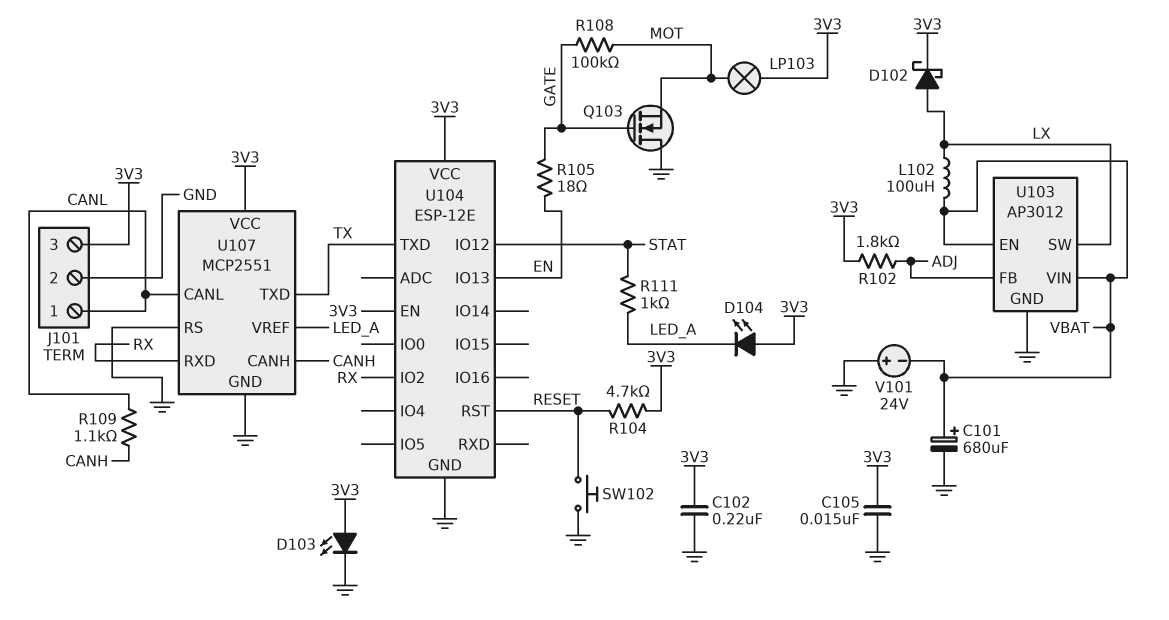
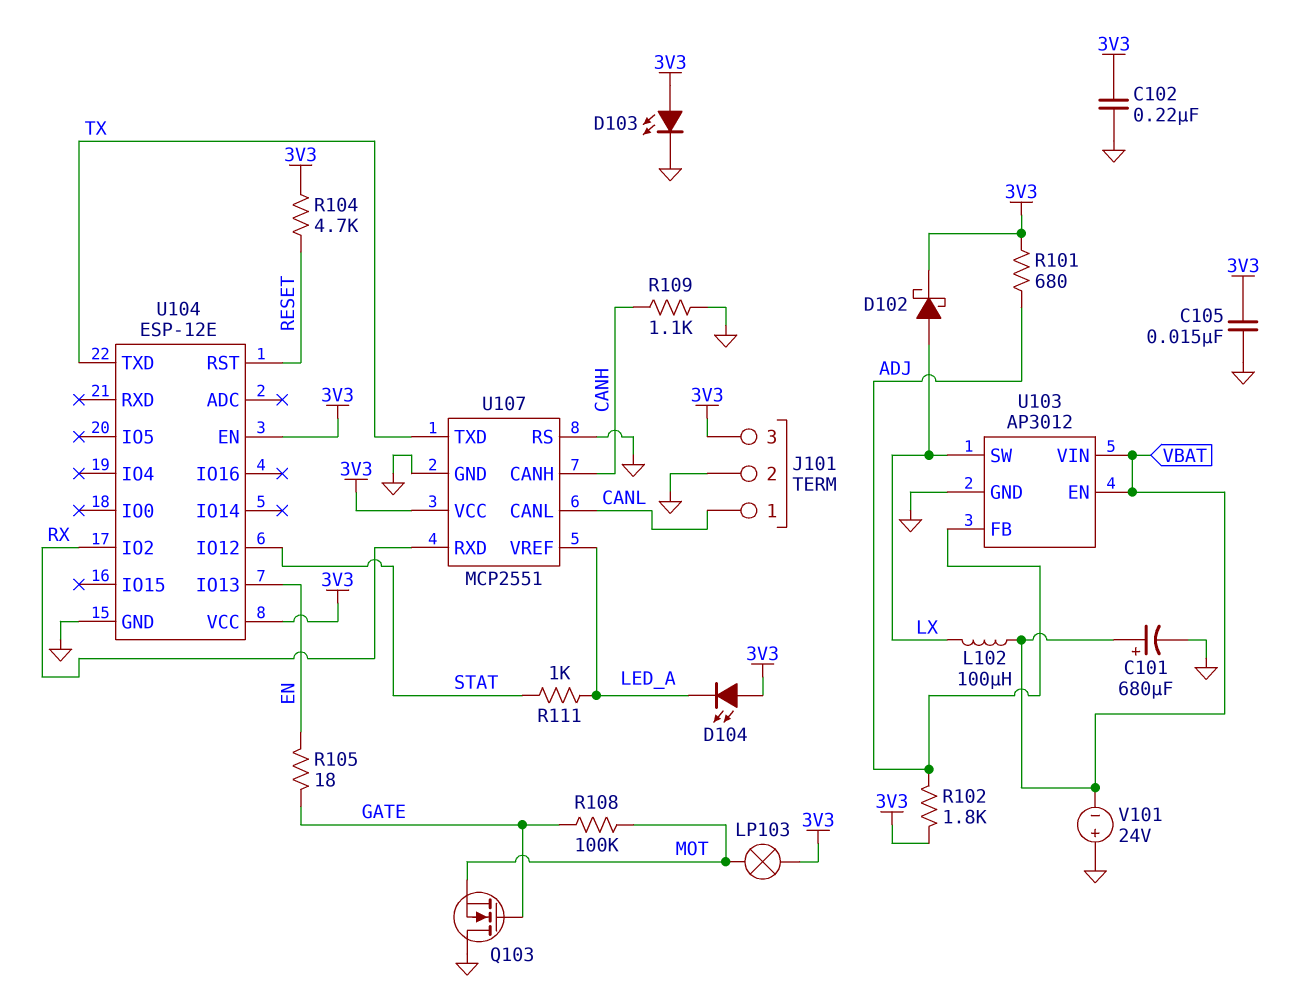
R101: none -> 680 (3V3, ADJ)
R109: 1.1k (CANH, CANL) -> 1.1k (CANH, GND)
SW102: button (GND, RESET) -> none

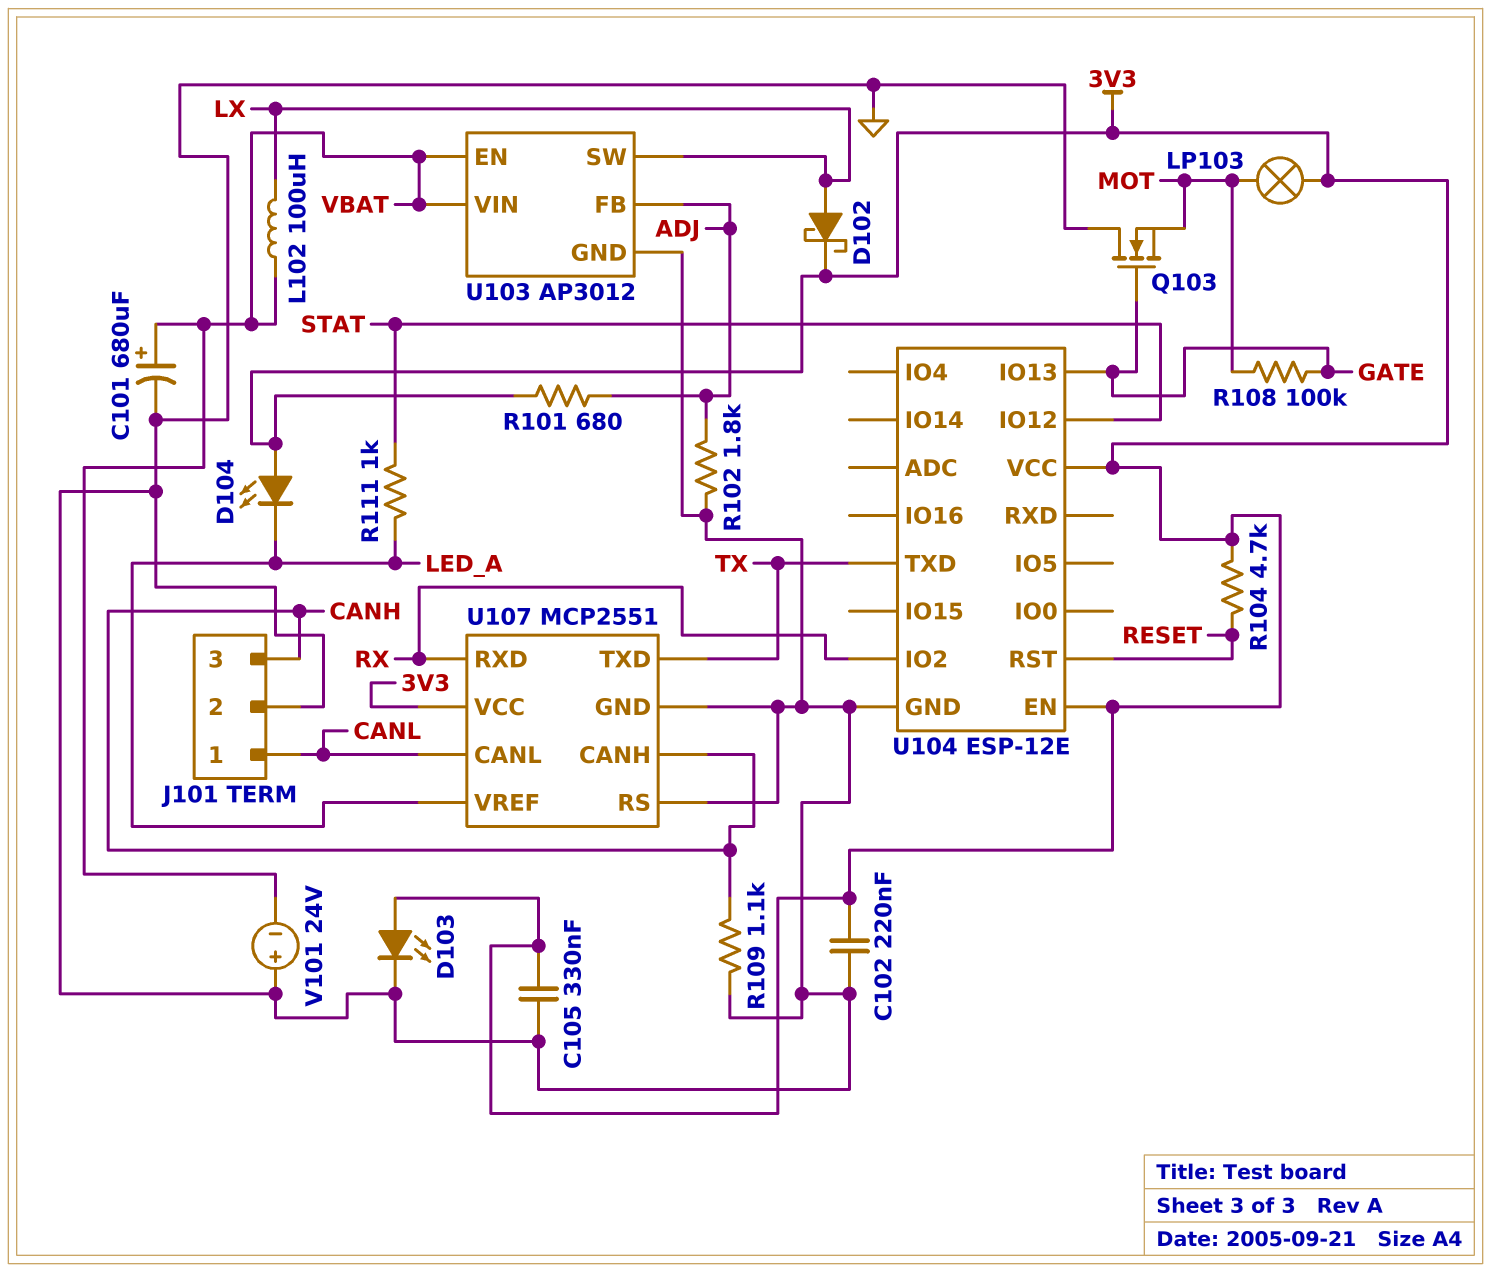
C105: 15nF (3V3, GND) -> 330nF (3V3, GND)
J101 pin 3: 3V3 -> CANH
R102: 1.8k (3V3, ADJ) -> 1.8k (ADJ, GND)
R105: 18 (EN, GATE) -> none
U104 pin IO13: EN -> GATE

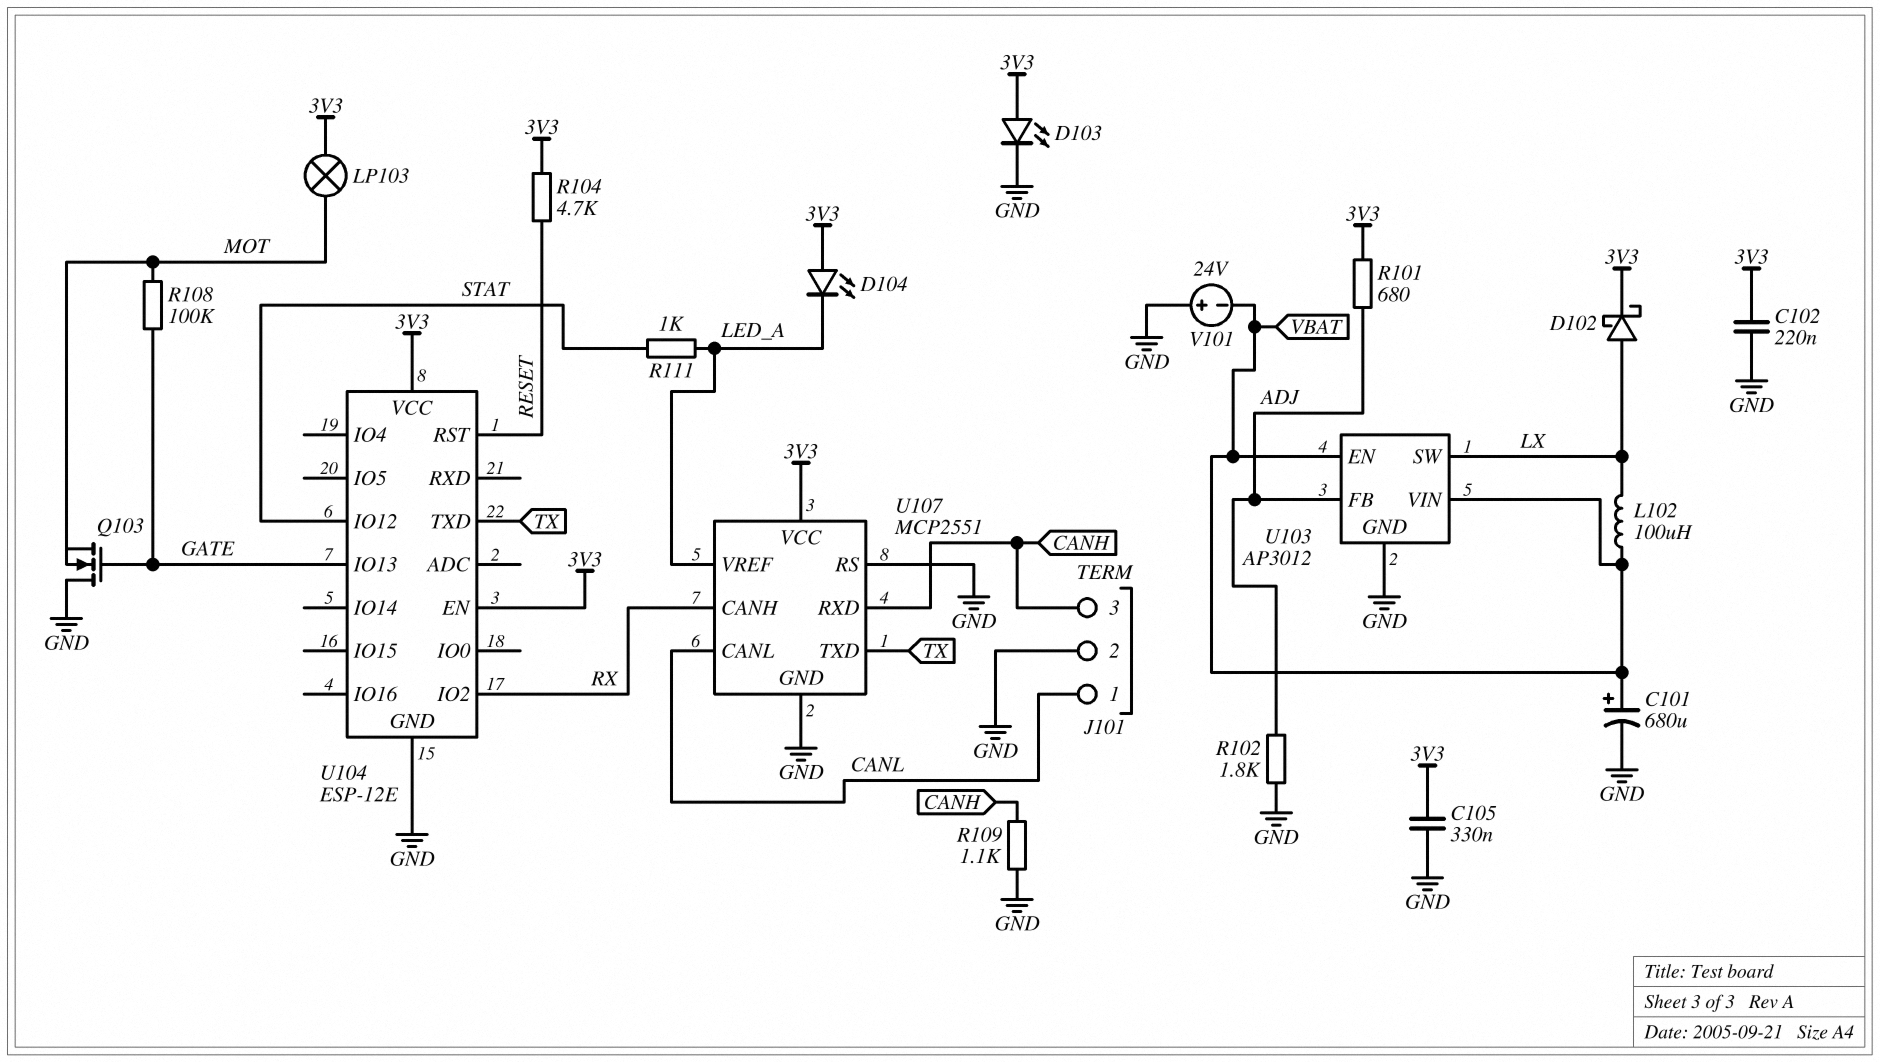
U107 pin CANH: CANH -> RX
U107 pin RXD: RX -> CANH

